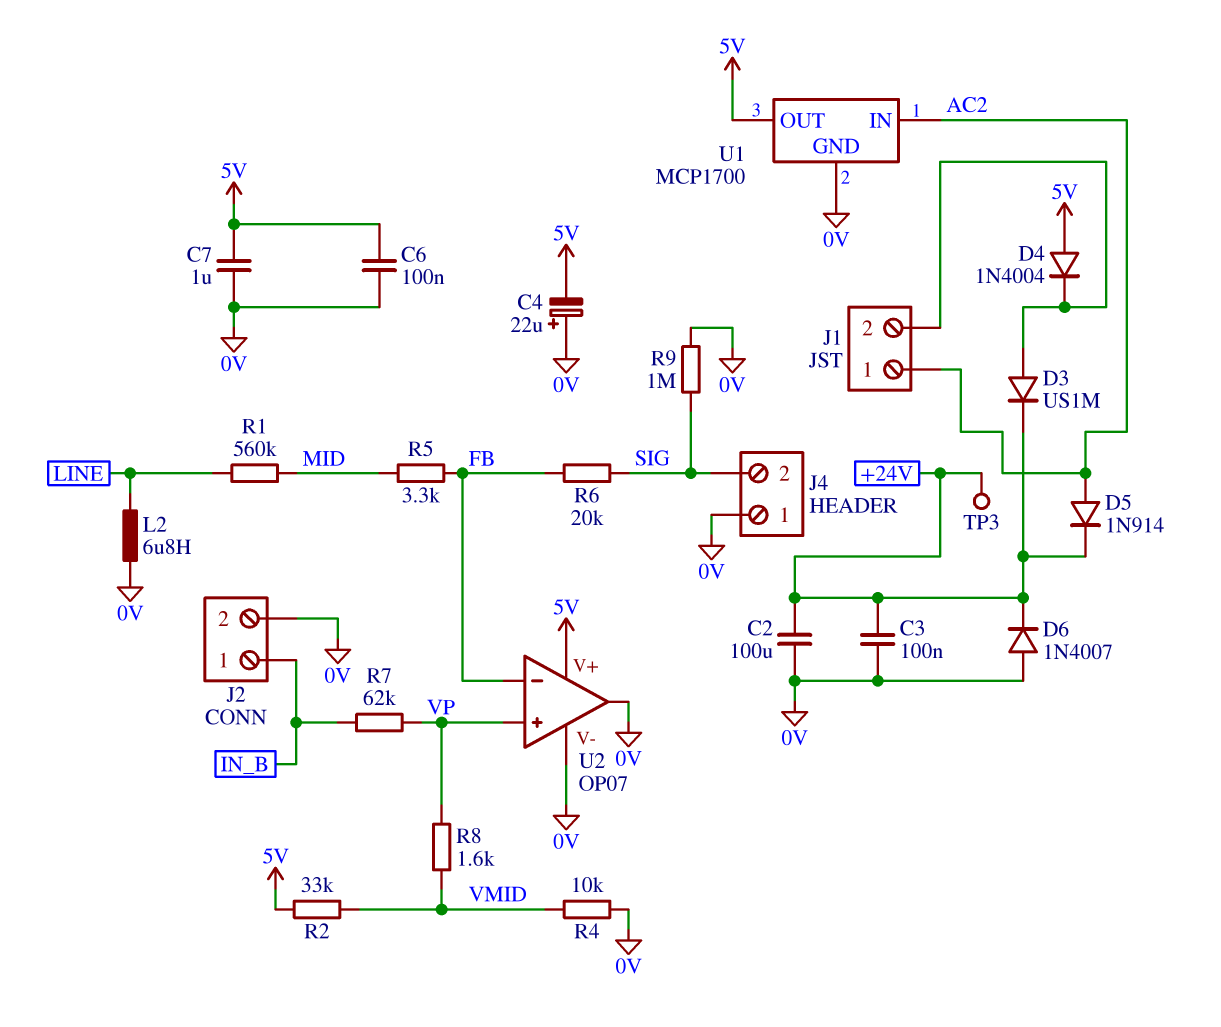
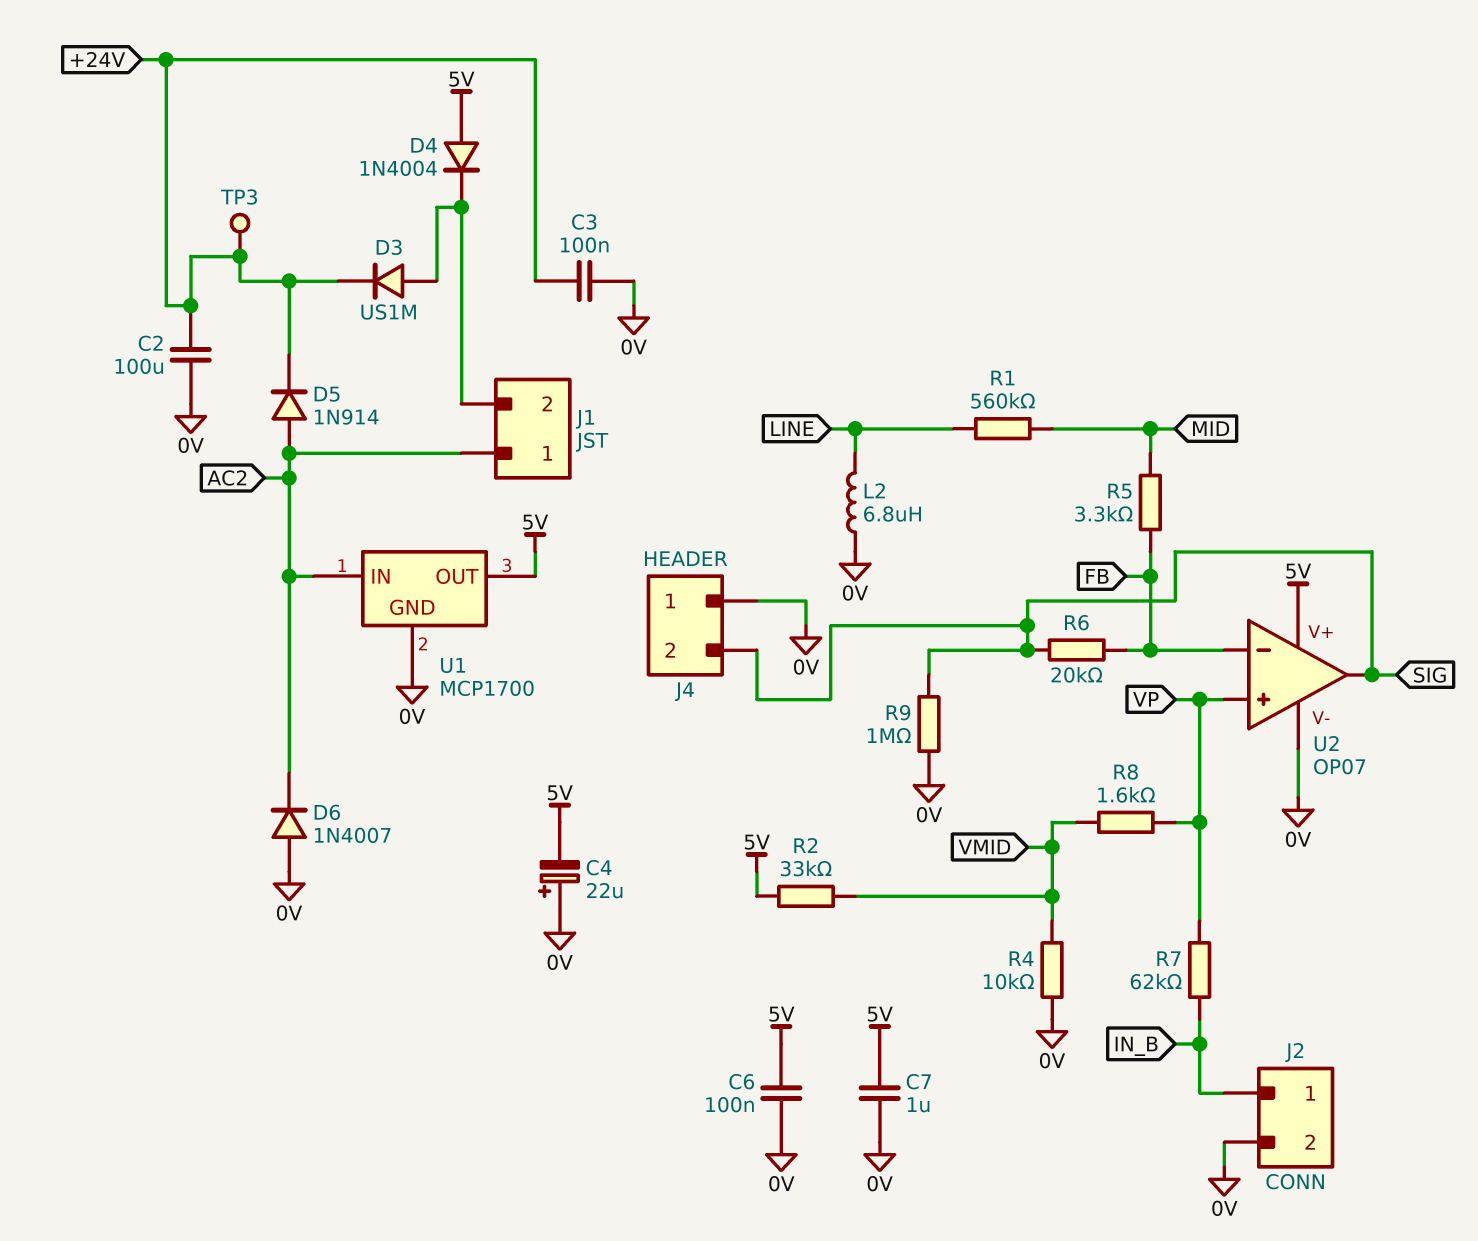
D6: diode 1N4007 (A 0V, K +24V) -> diode 1N4007 (A 0V, K AC2)
U2 pin out: 0V -> SIG

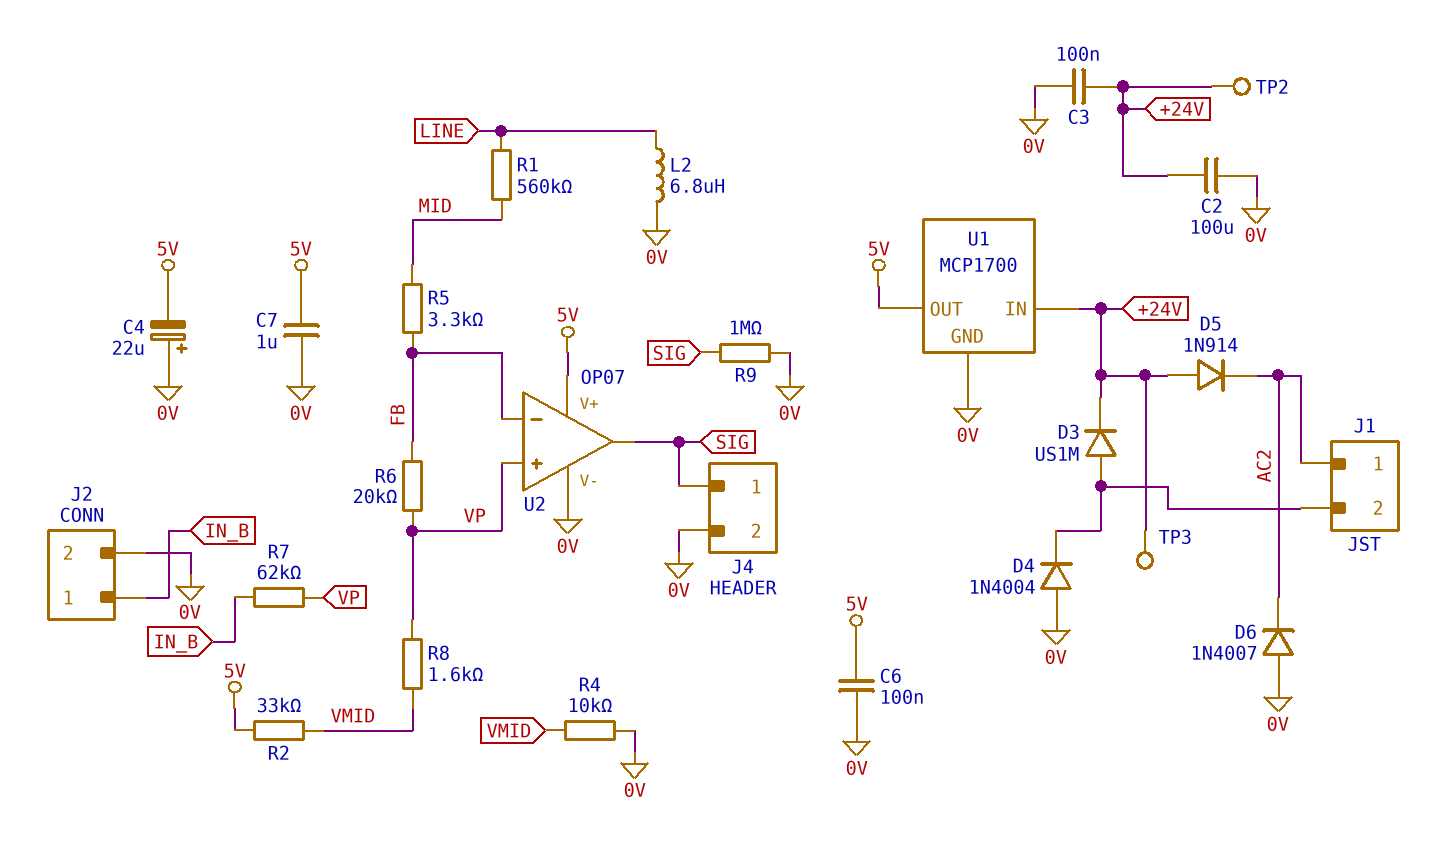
D4: diode 1N4004 (A 5V, K J1/2) -> diode 1N4004 (A 0V, K J1/2)
D5: diode 1N914 (A AC2, K +24V) -> diode 1N914 (A +24V, K AC2)
J4 pin 1: 0V -> SIG
J4 pin 2: SIG -> 0V
R6: 20k (FB, SIG) -> 20k (FB, VP)
TP2: none -> test point (+24V)
U1 pin IN: AC2 -> +24V

